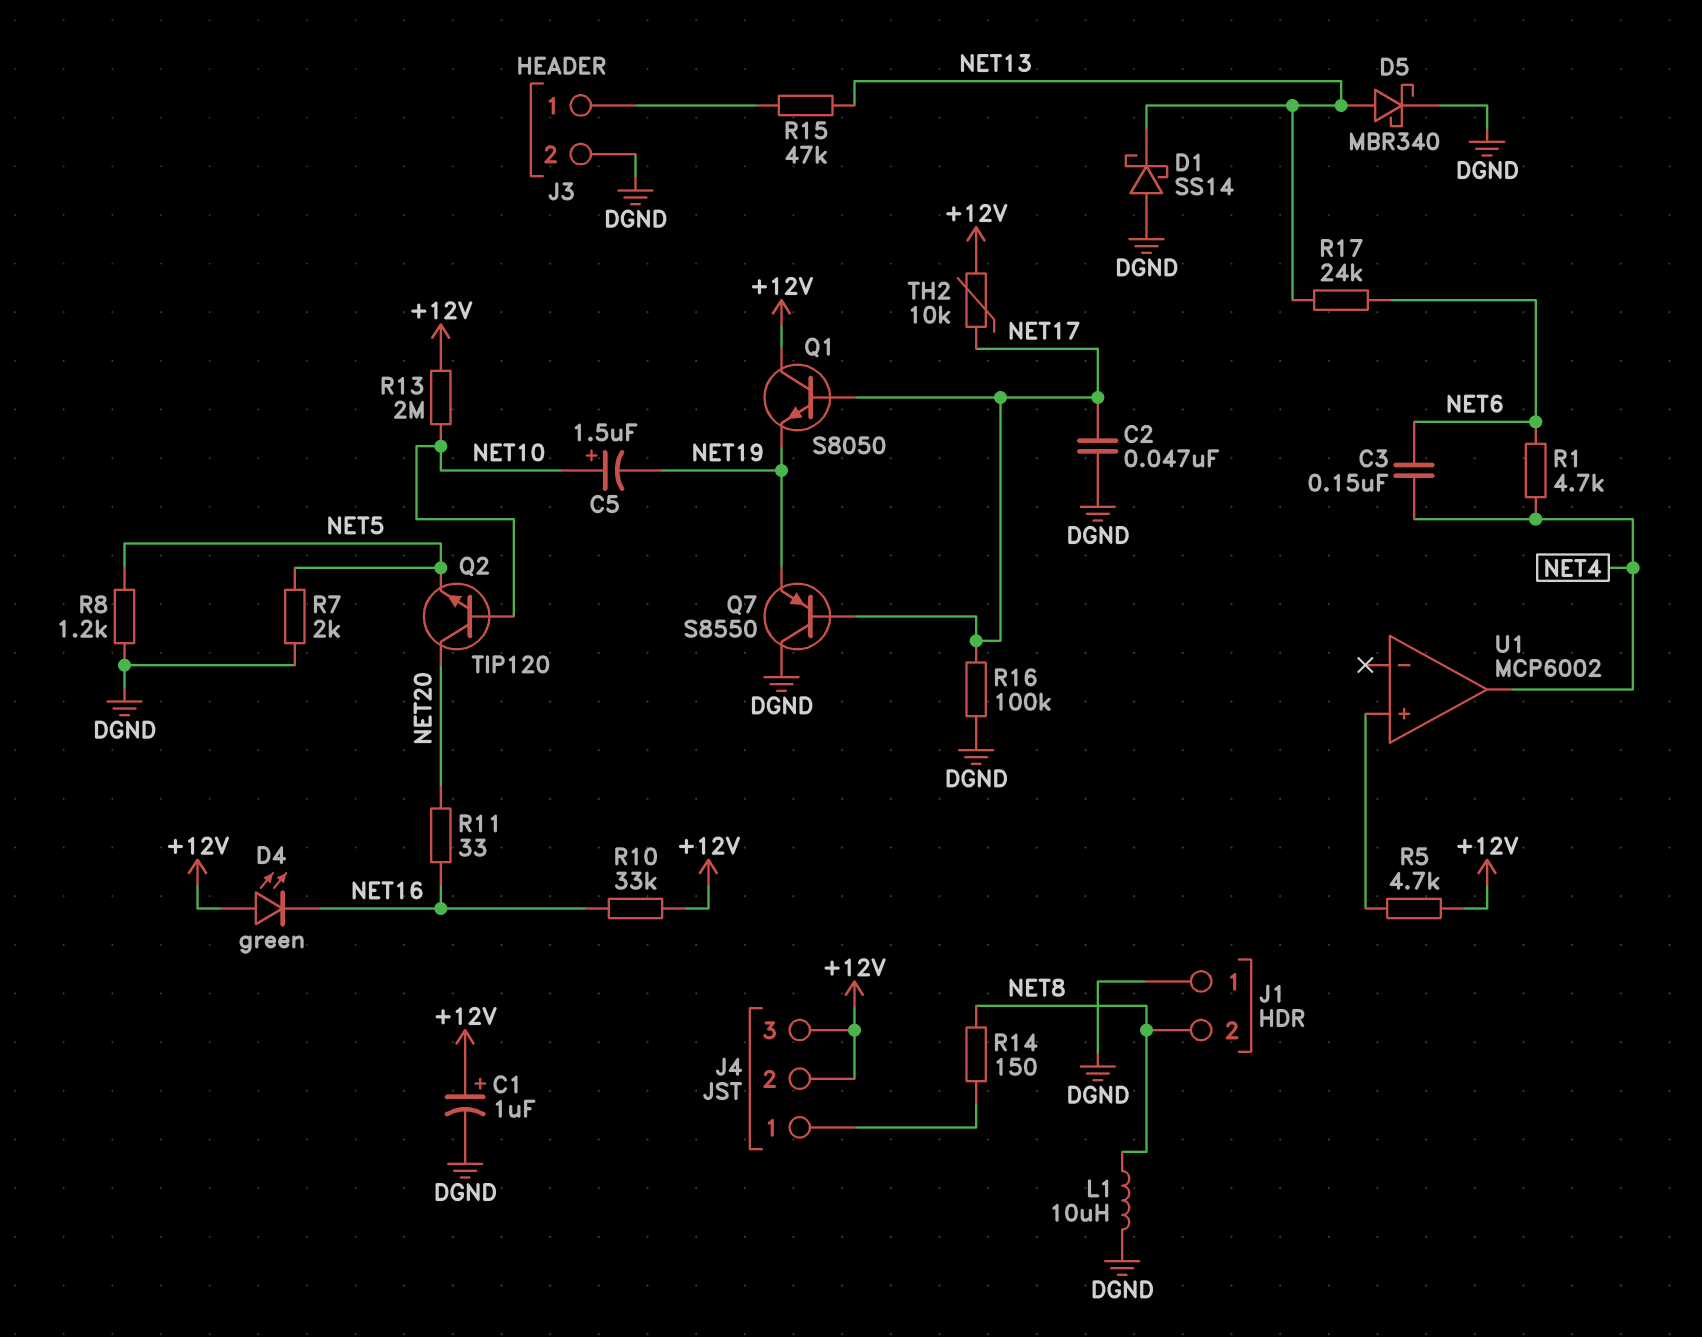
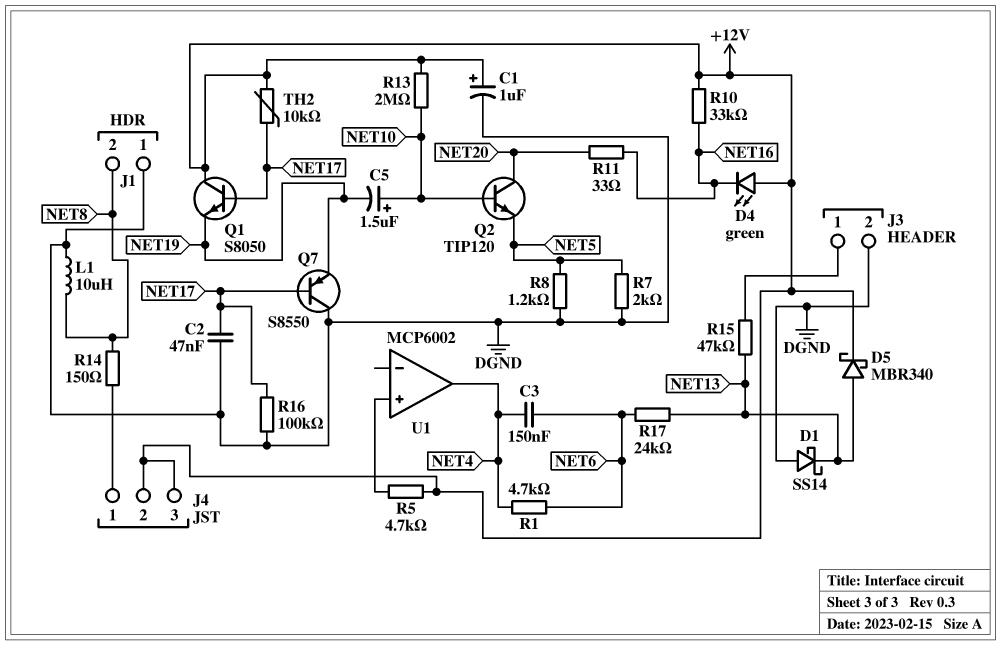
D5: schottky MBR340 (A NET13, K DGND) -> schottky MBR340 (A NET13, K +12V)

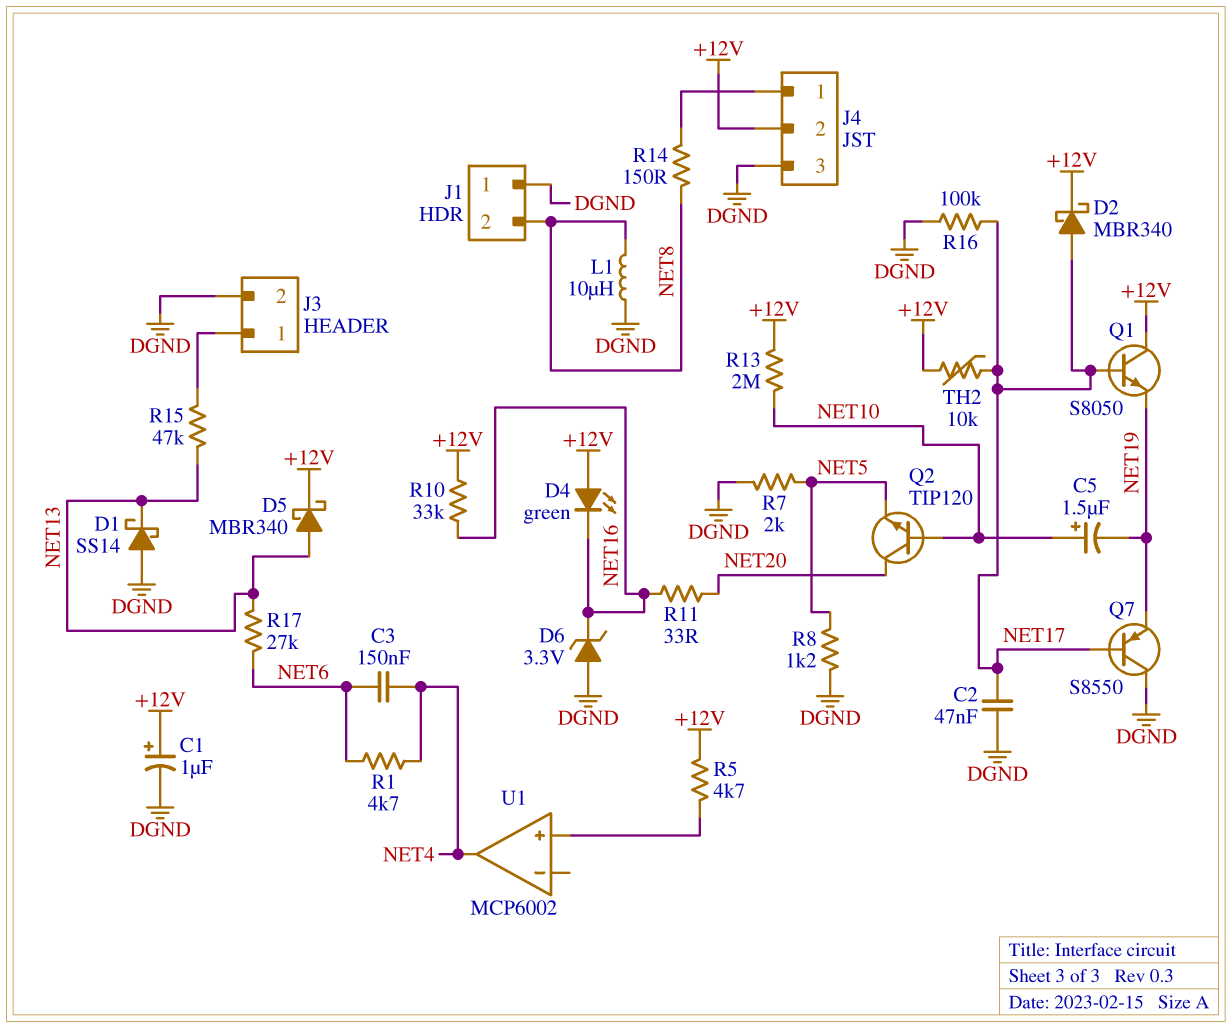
D2: none -> schottky MBR340 (A NET17, K +12V)
D6: none -> zener 3.3V (A DGND, K NET16)
J4 pin 3: +12V -> DGND
R17: 24k (NET6, NET13) -> 27k (NET6, NET13)

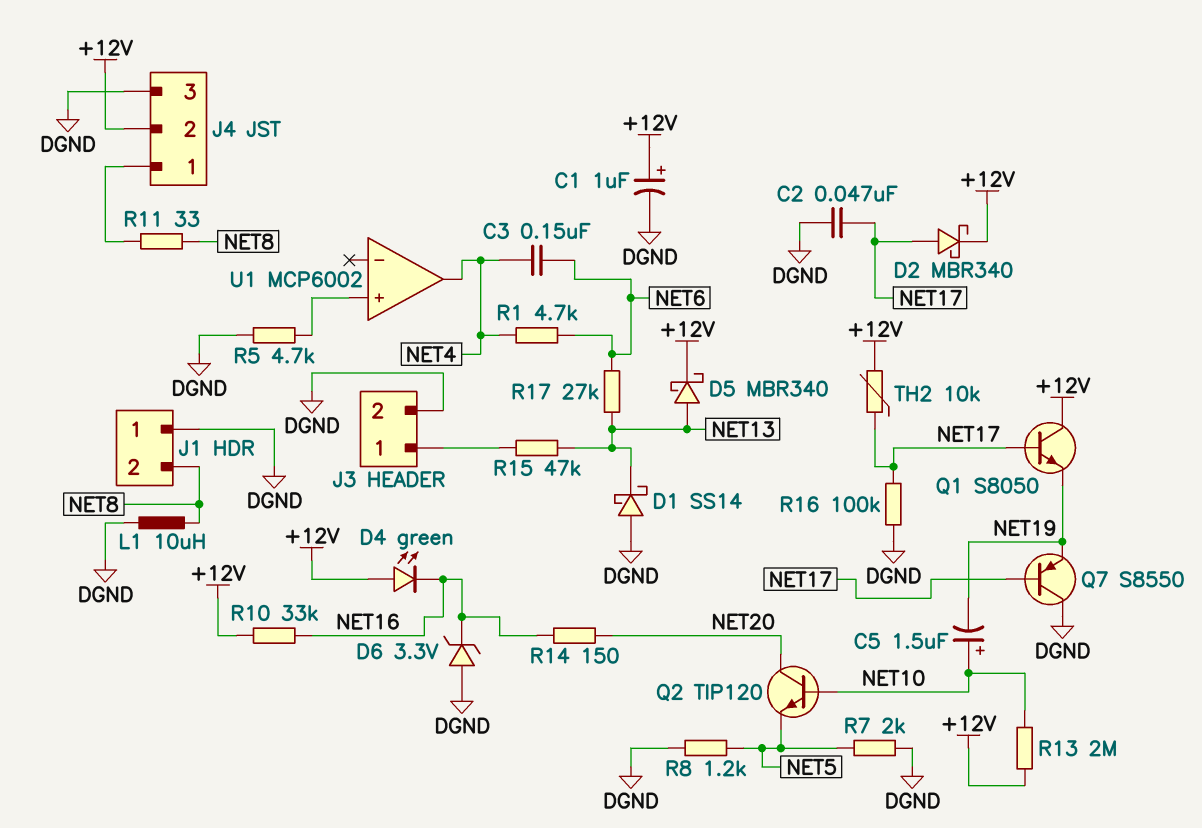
R5: 4.7k (+12V, U1/in+) -> 4.7k (DGND, U1/in+)
R11: 33 (NET16, NET20) -> 33 (J4/1, NET8)
R14: 150 (J4/1, NET8) -> 150 (NET16, NET20)

